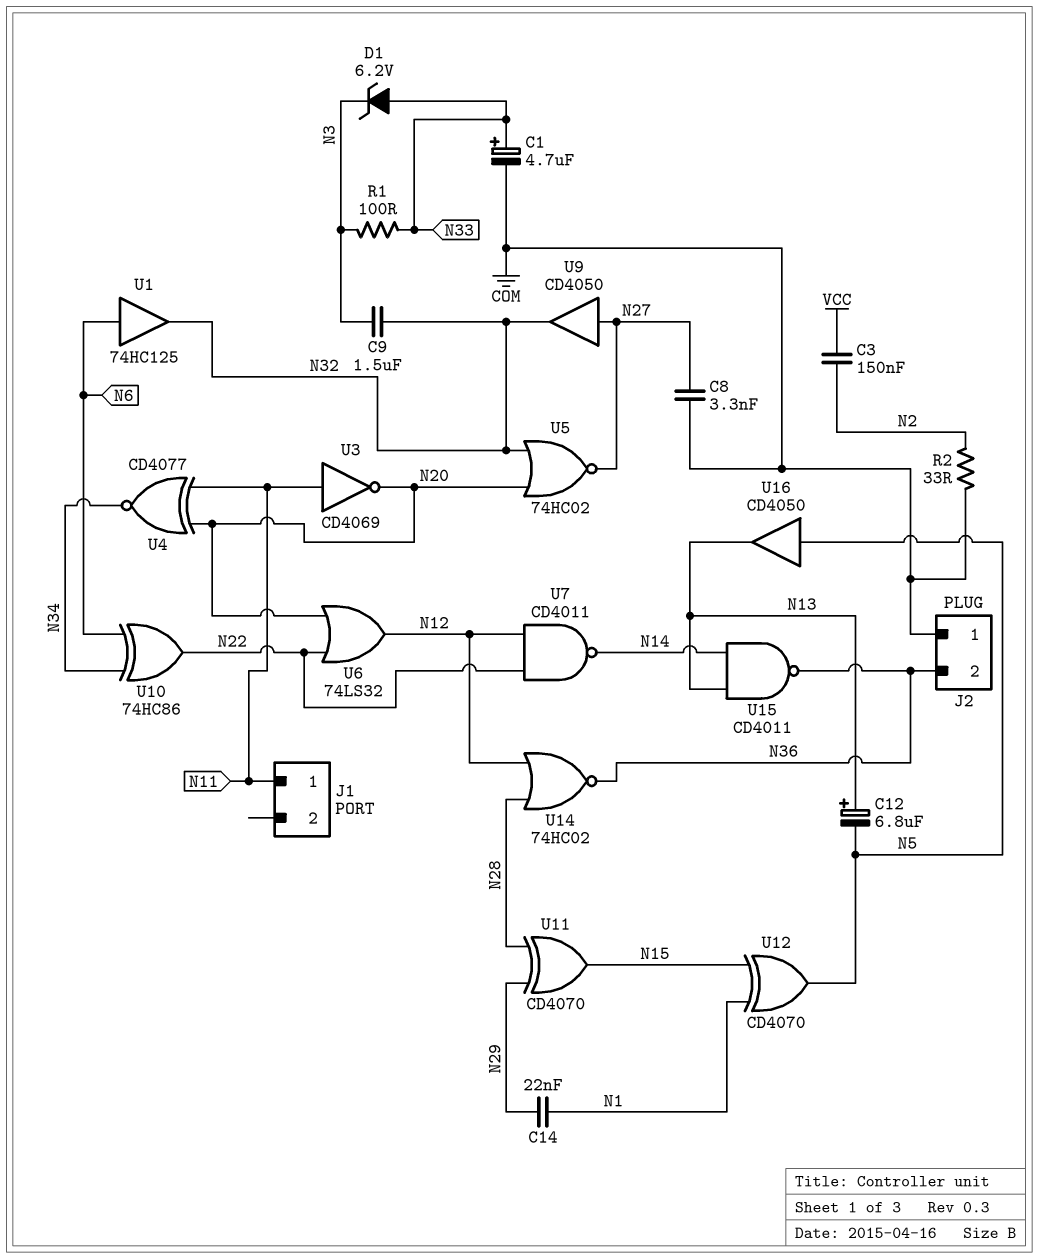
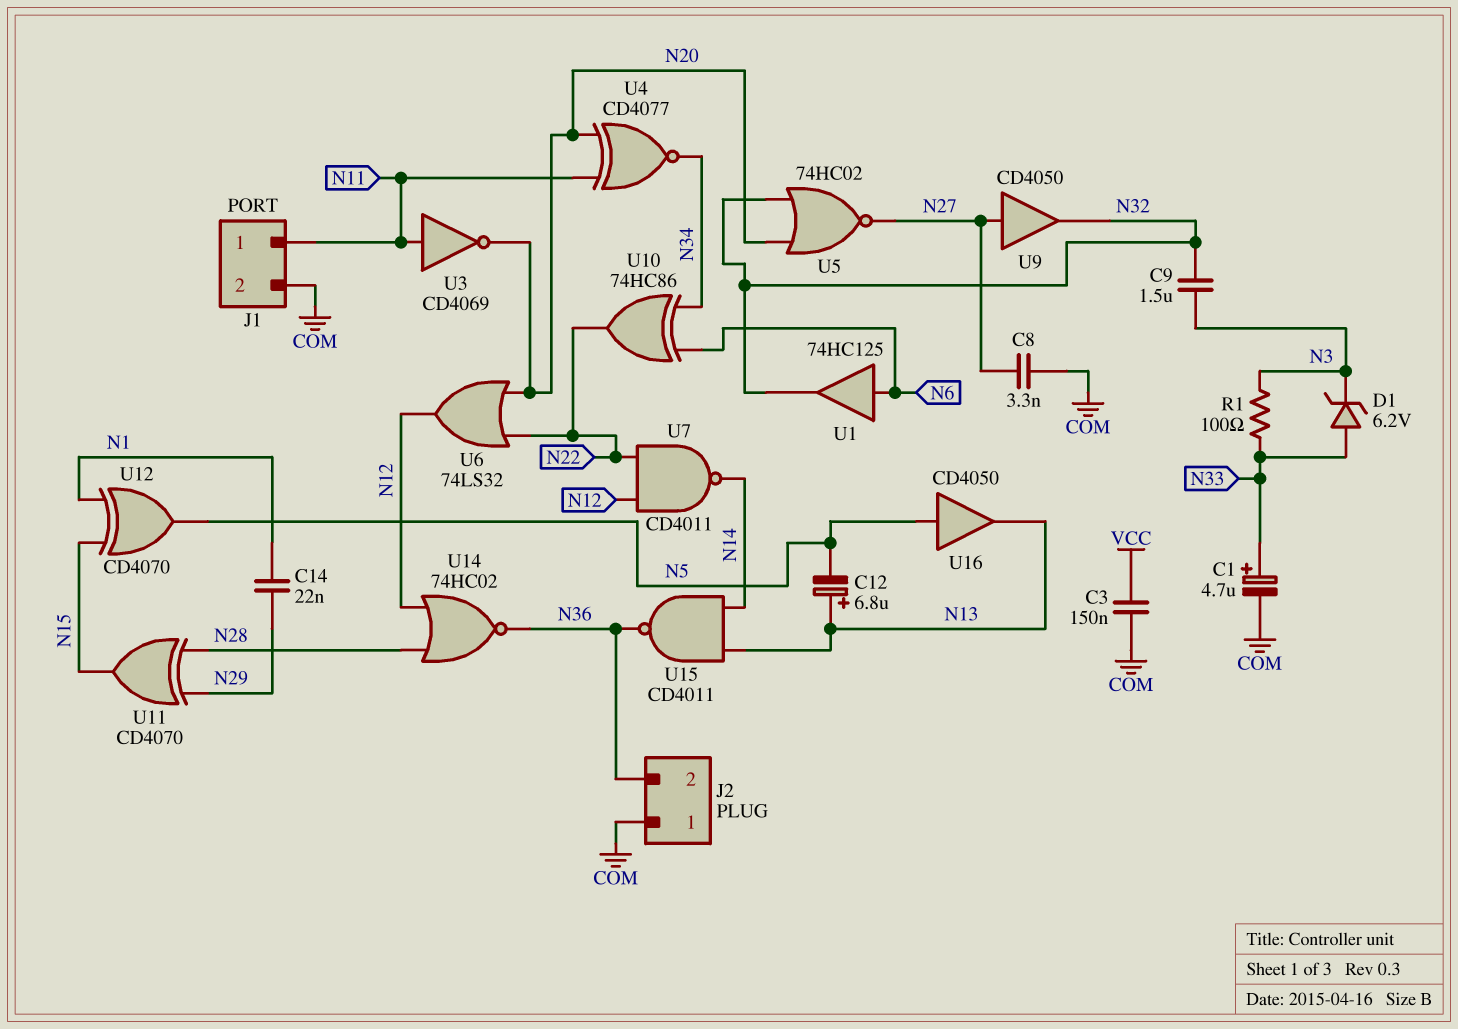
C3: 150nF (N2, VCC) -> 150nF (COM, VCC)
J1 pin 2: none -> COM
R2: 33 (COM, N2) -> none

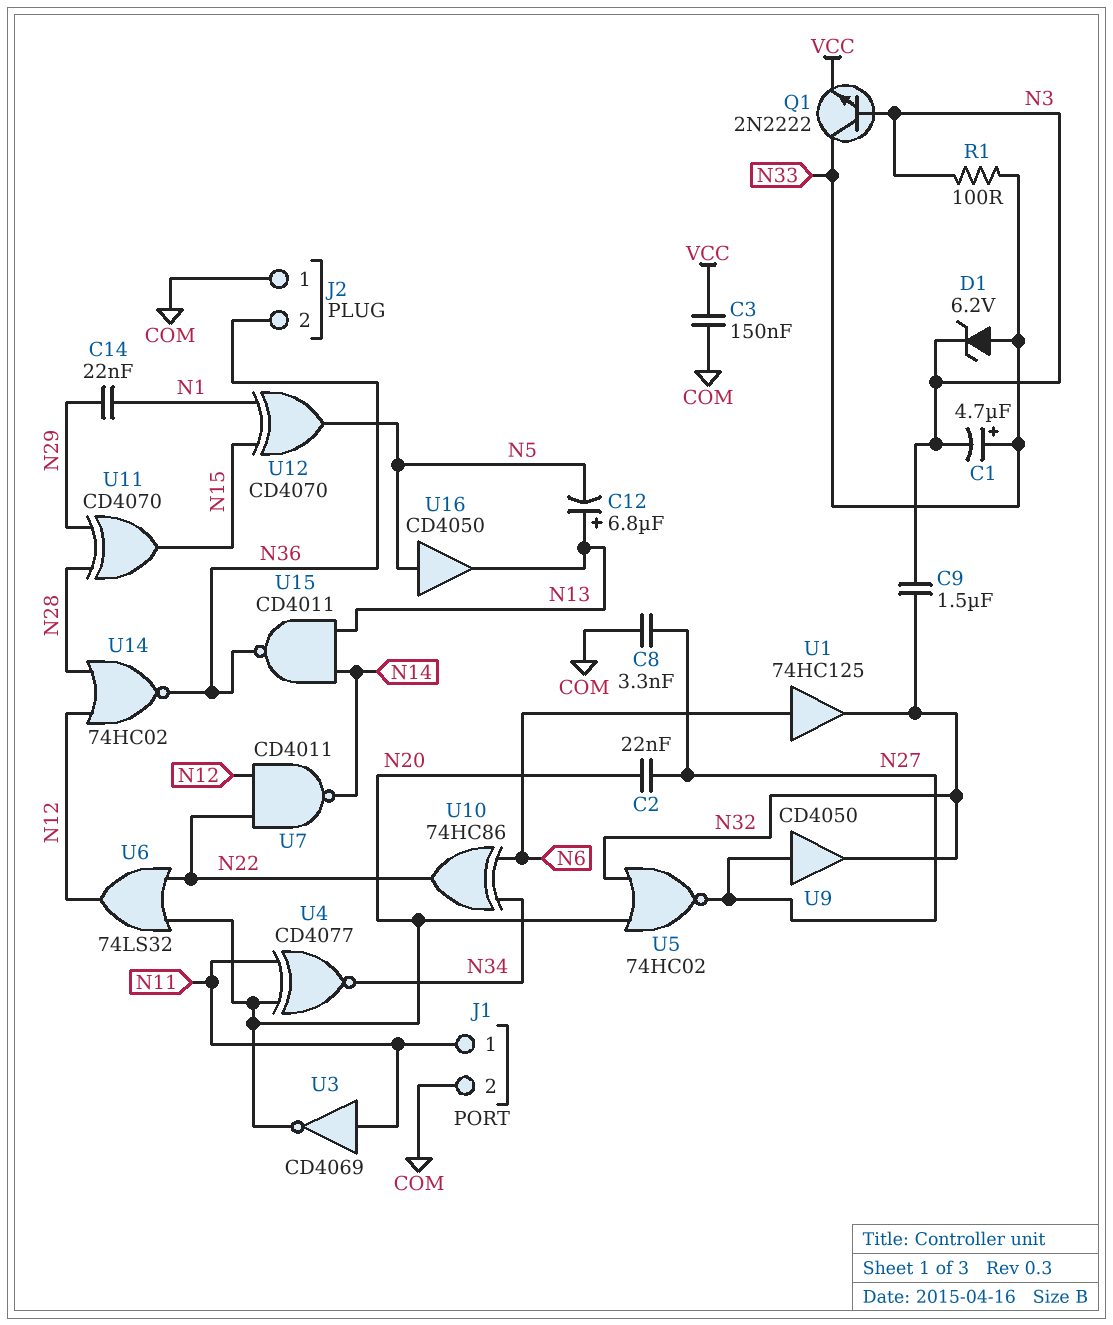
C1: 4.7uF (plus N33, minus COM) -> 4.7uF (plus N33, minus N3)
C2: none -> 22nF (N20, N27)
Q1: none -> NPN 2N2222 (B N3, C N33, E VCC)

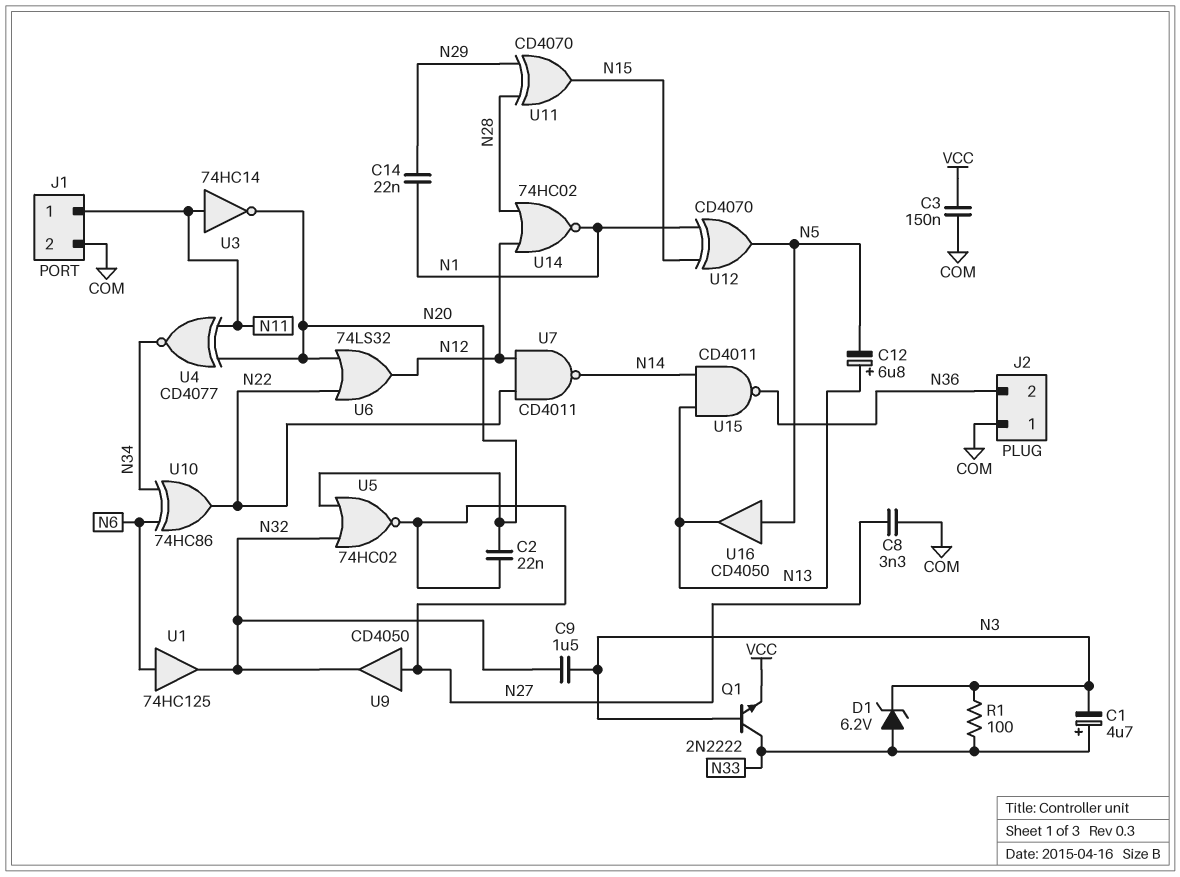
U3: NOT CD4069 (in N11, out N20) -> NOT 74HC14 (in N11, out N20)
U14: NOR 74HC02 (in N12, in N28, out N36) -> NOR 74HC02 (in N12, in N28, out N1)

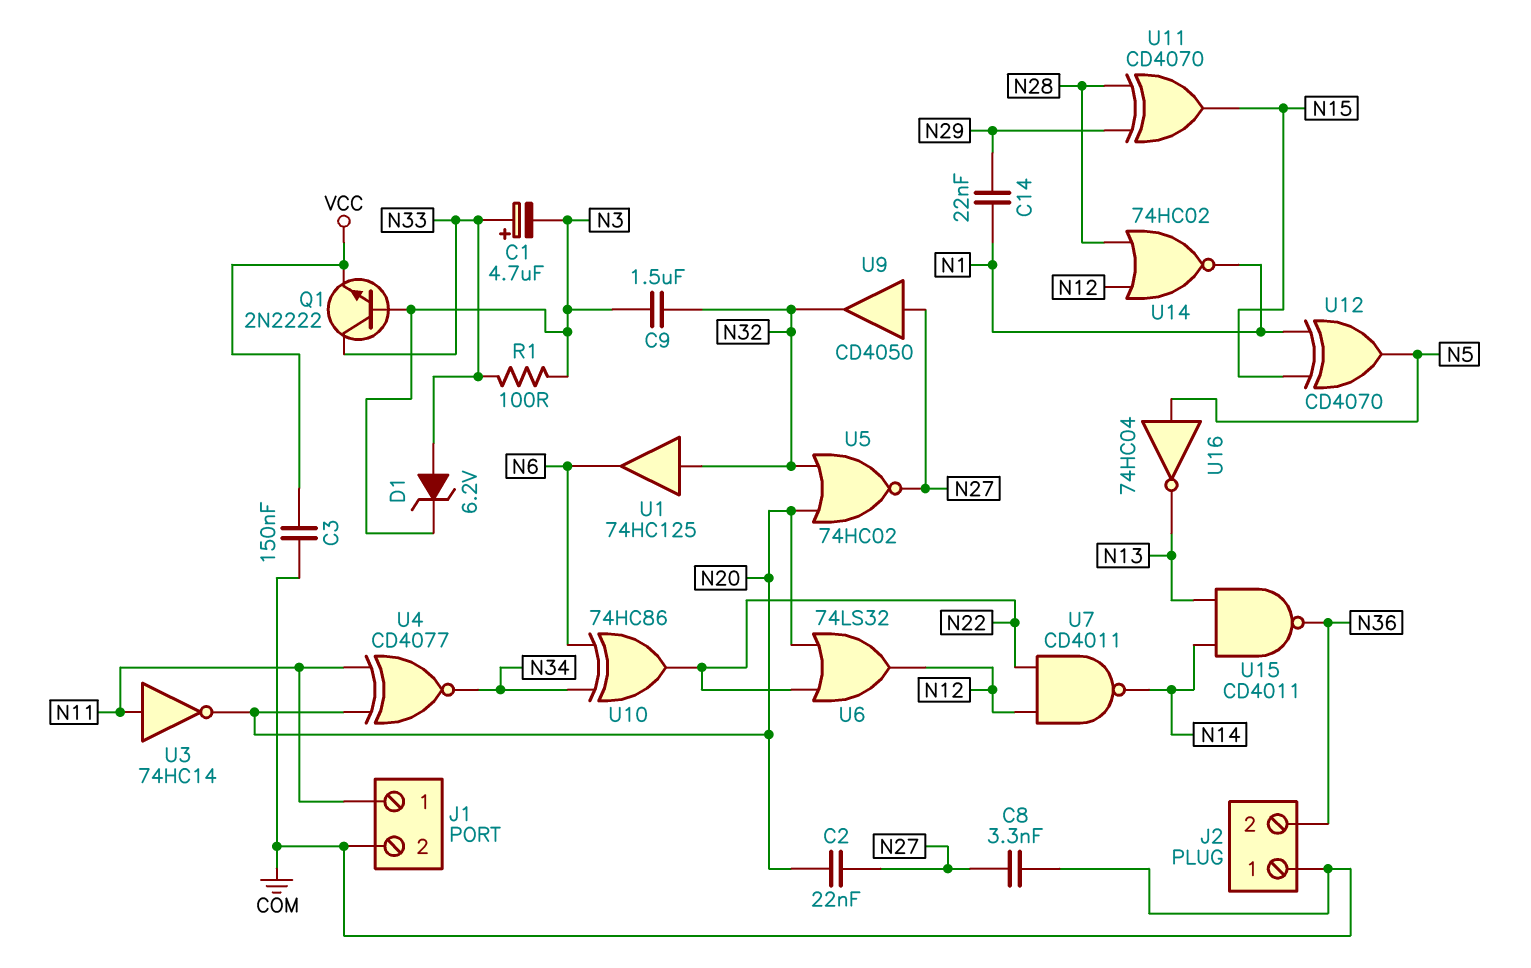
C12: 6.8uF (plus N13, minus N5) -> none
U1: buffer 74HC125 (in N6, out N32) -> buffer 74HC125 (in N32, out N6)
U16: buffer CD4050 (in N5, out N13) -> NOT 74HC04 (in N5, out N13)

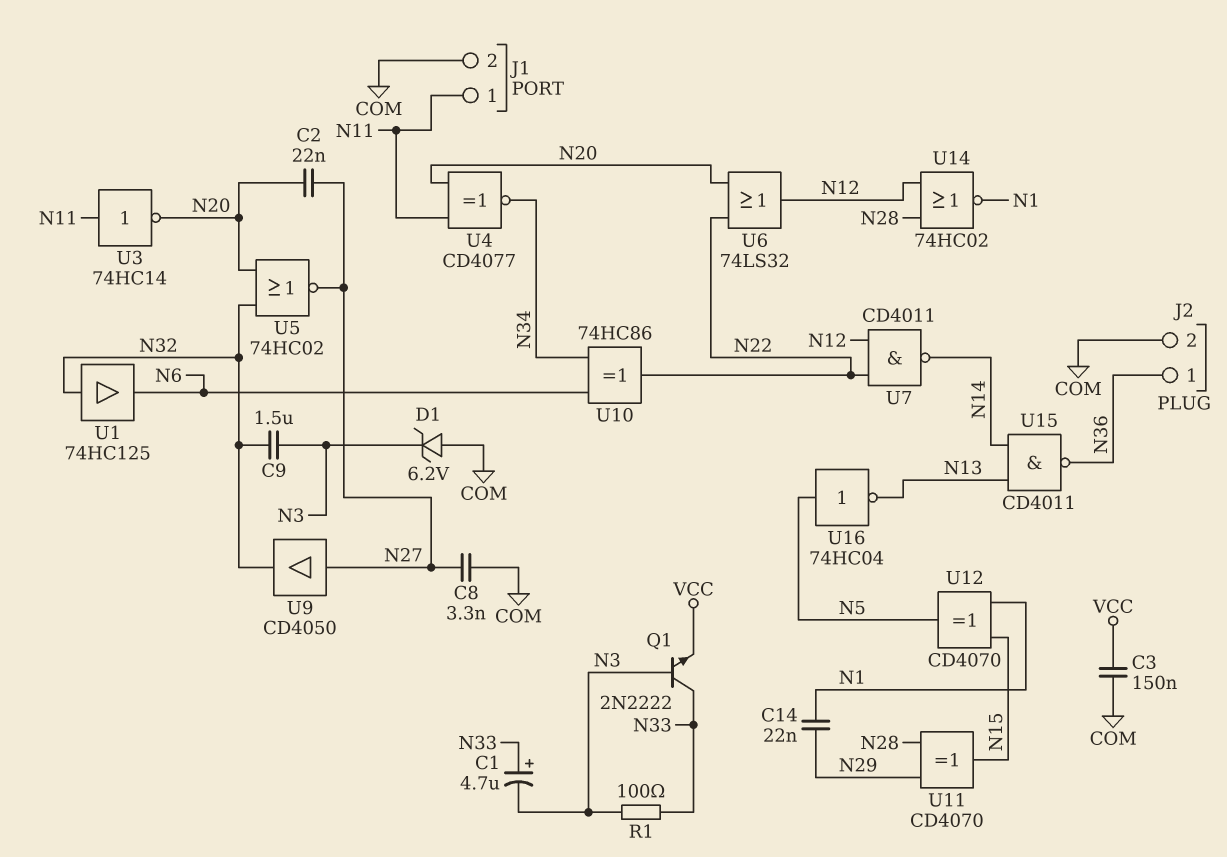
D1: zener 6.2V (A N33, K N3) -> zener 6.2V (A COM, K N3)
J2 pin 1: COM -> N36
J2 pin 2: N36 -> COM

